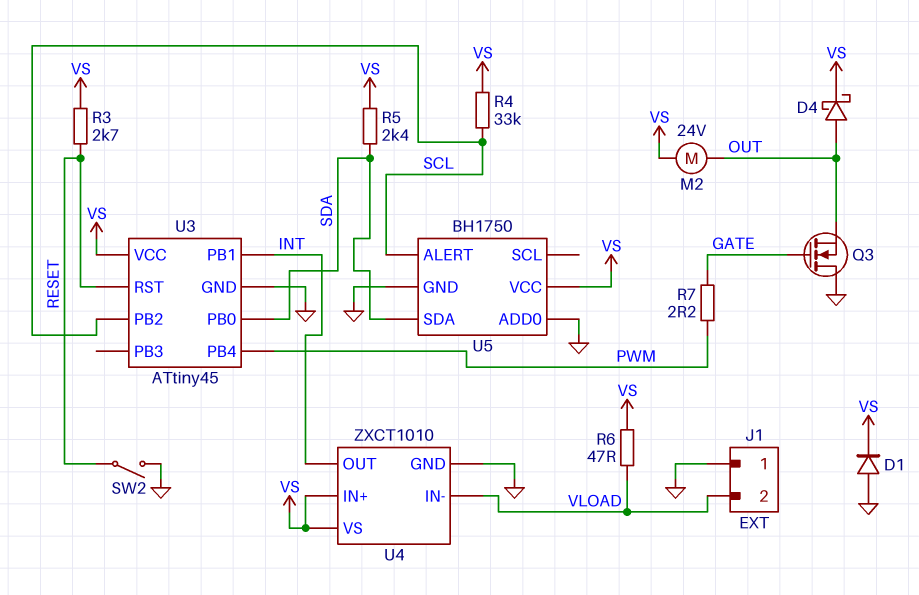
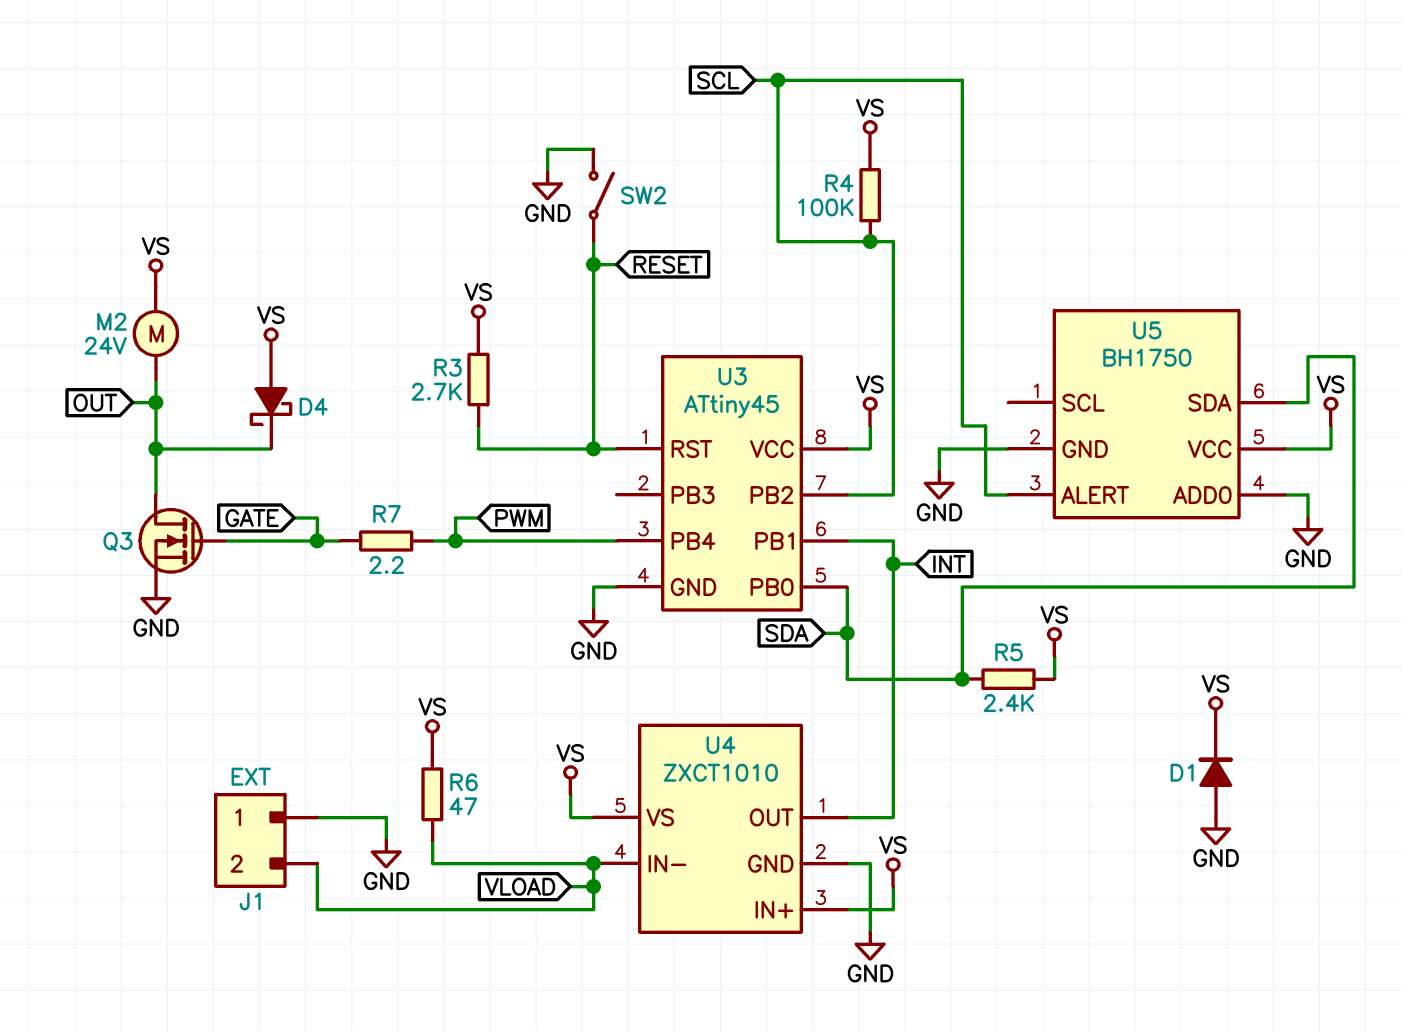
D4: schottky (A OUT, K VS) -> schottky (A VS, K OUT)
Q3: NMOS (G GATE, D GND, S OUT) -> NMOS (G GATE, D OUT, S GND)
R4: 33k (SCL, VS) -> 100k (SCL, VS)

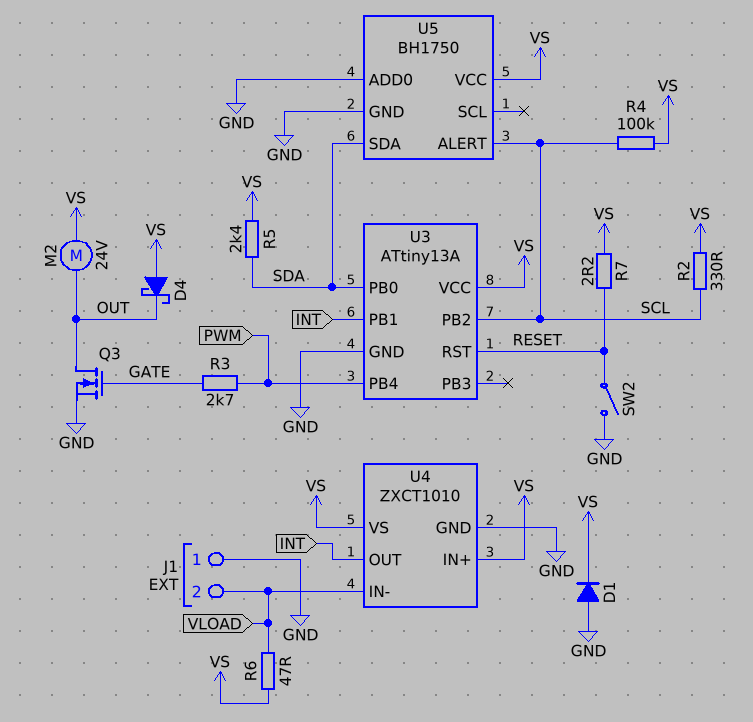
R2: none -> 330 (SCL, VS)
R3: 2.7k (RESET, VS) -> 2.7k (GATE, PWM)
R7: 2.2 (GATE, PWM) -> 2.2 (RESET, VS)
U3: ATtiny45 -> ATtiny13A

